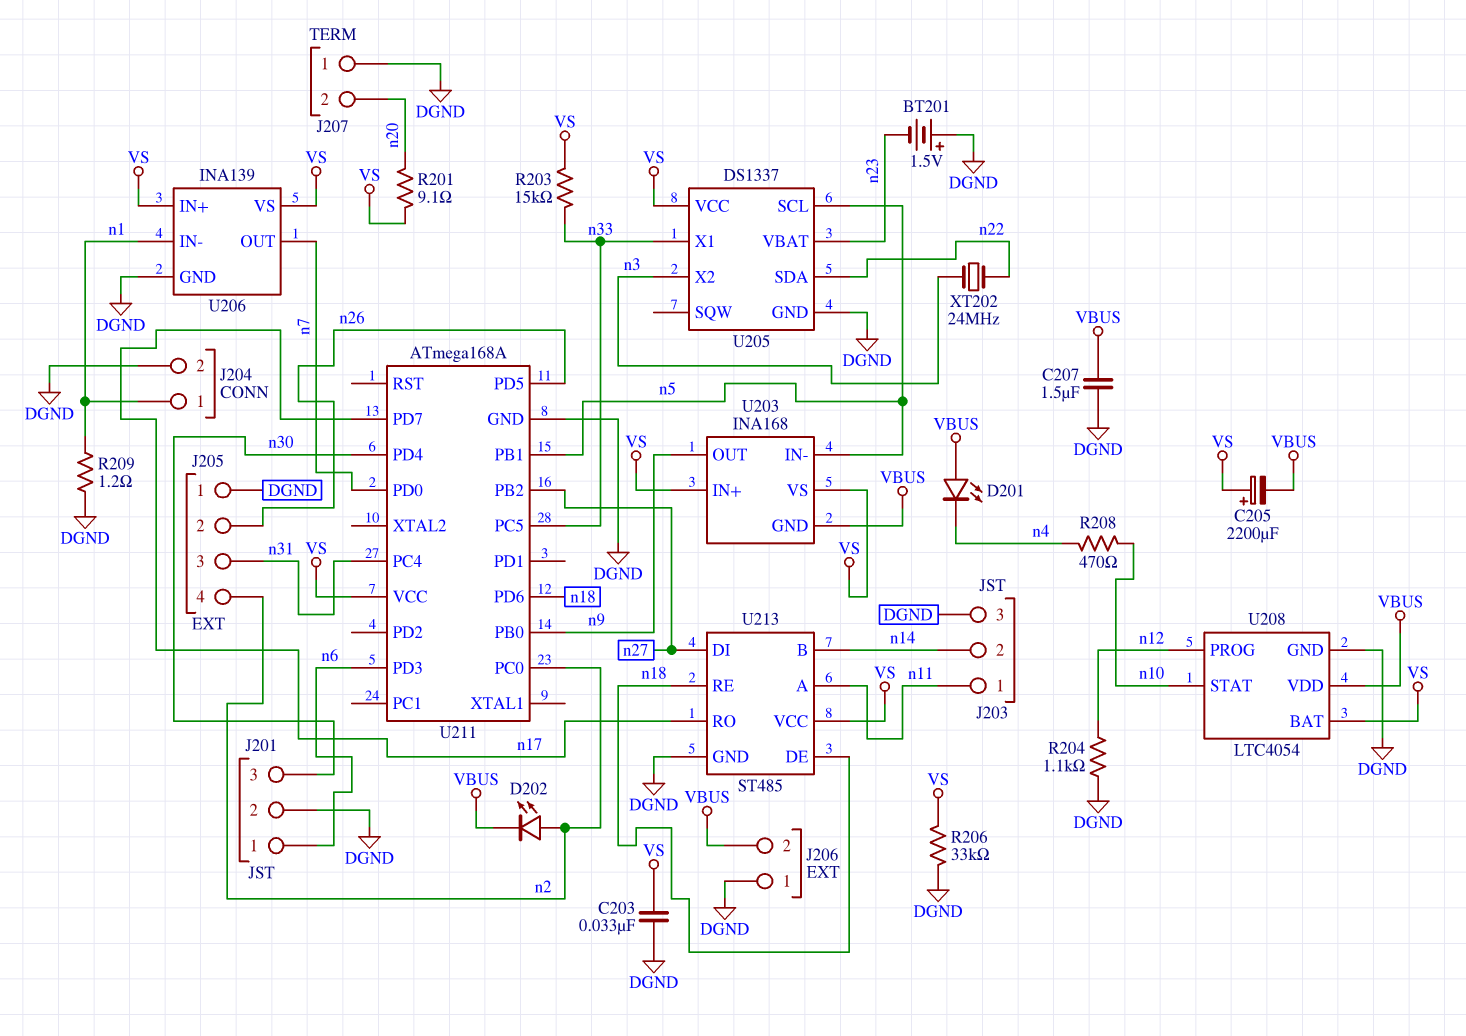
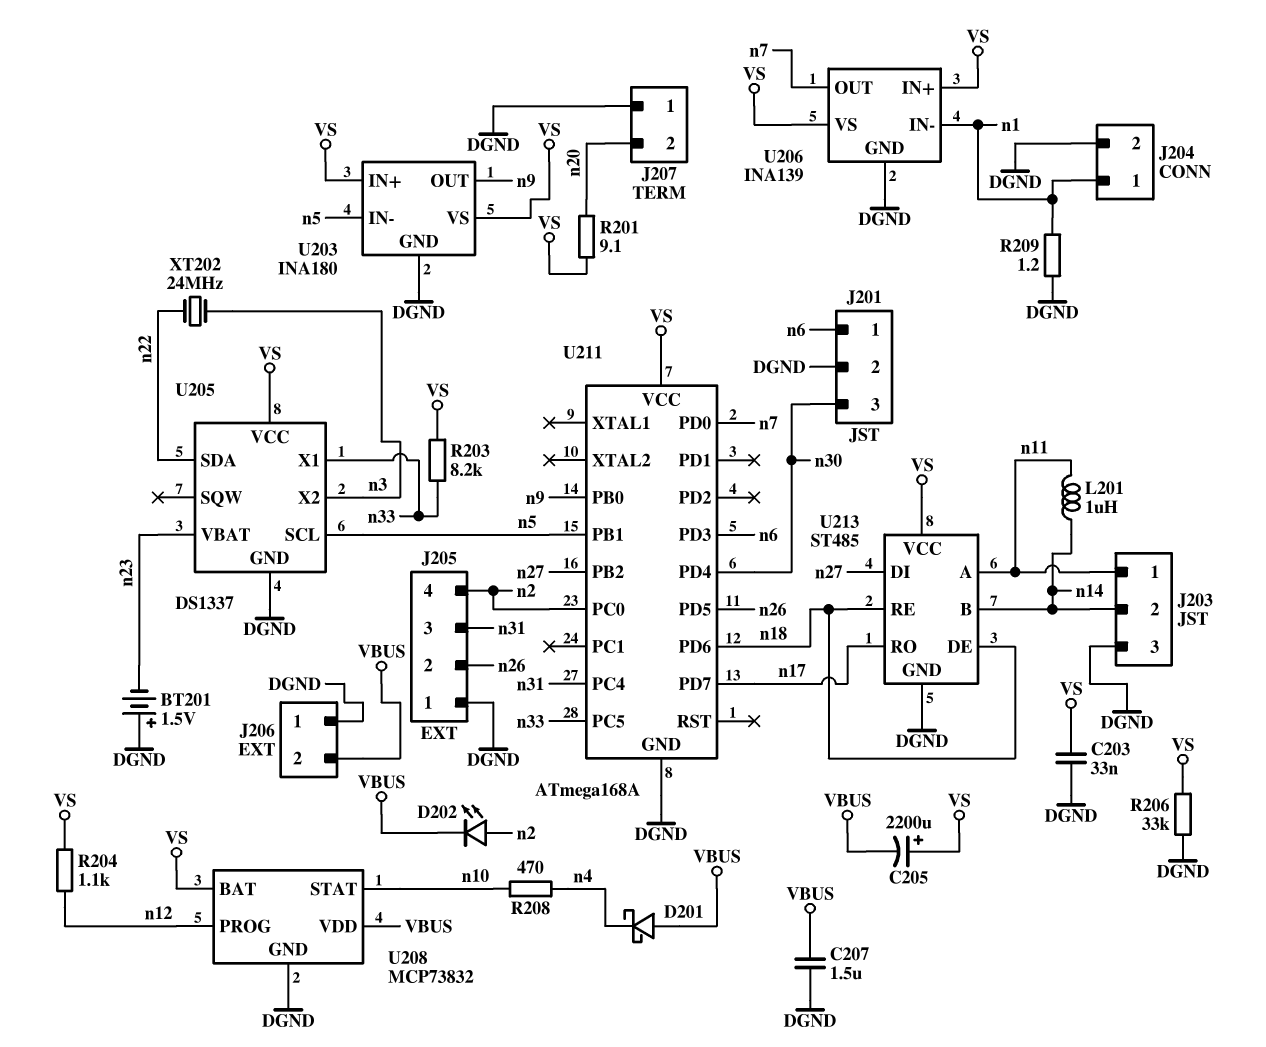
D201: LED (A VBUS, K n4) -> schottky (A VBUS, K n4)
L201: none -> 1uH (n11, n14)
R203: 15k (VS, n33) -> 8.2k (VS, n33)
R204: 1.1k (DGND, n12) -> 1.1k (VS, n12)
U203: INA168 -> INA180
U203 pin GND: VBUS -> DGND
U208: LTC4054 -> MCP73832

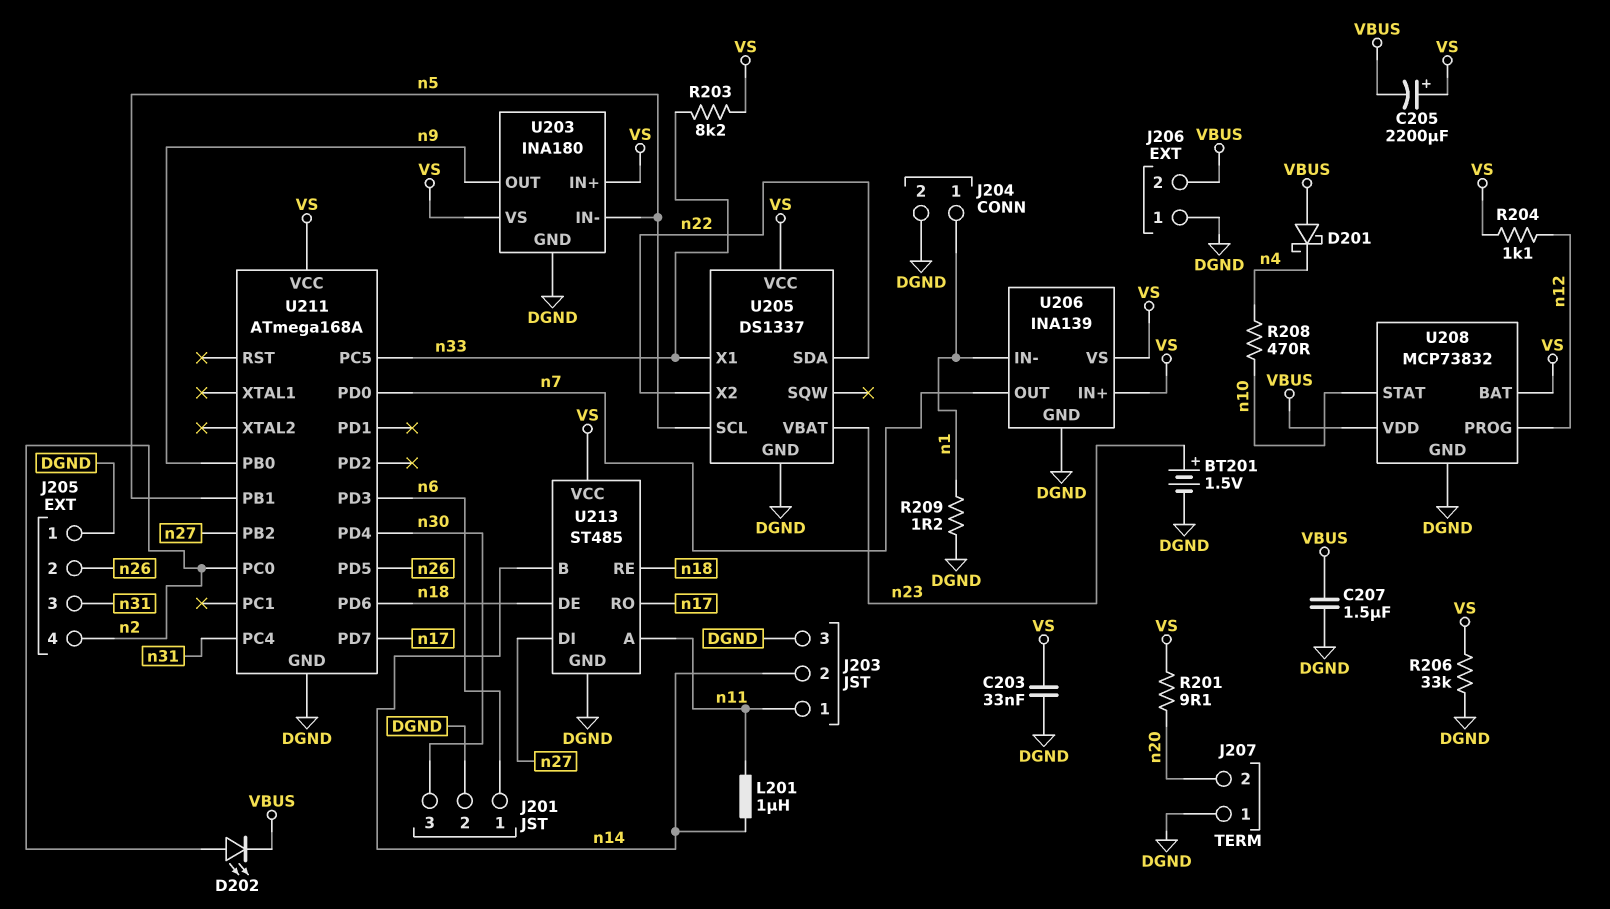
BT201: 1.5V (plus DGND, minus n23) -> 1.5V (plus n23, minus DGND)
U205 pin X2: n3 -> n22
XT202: 24MHz (n3, n22) -> none

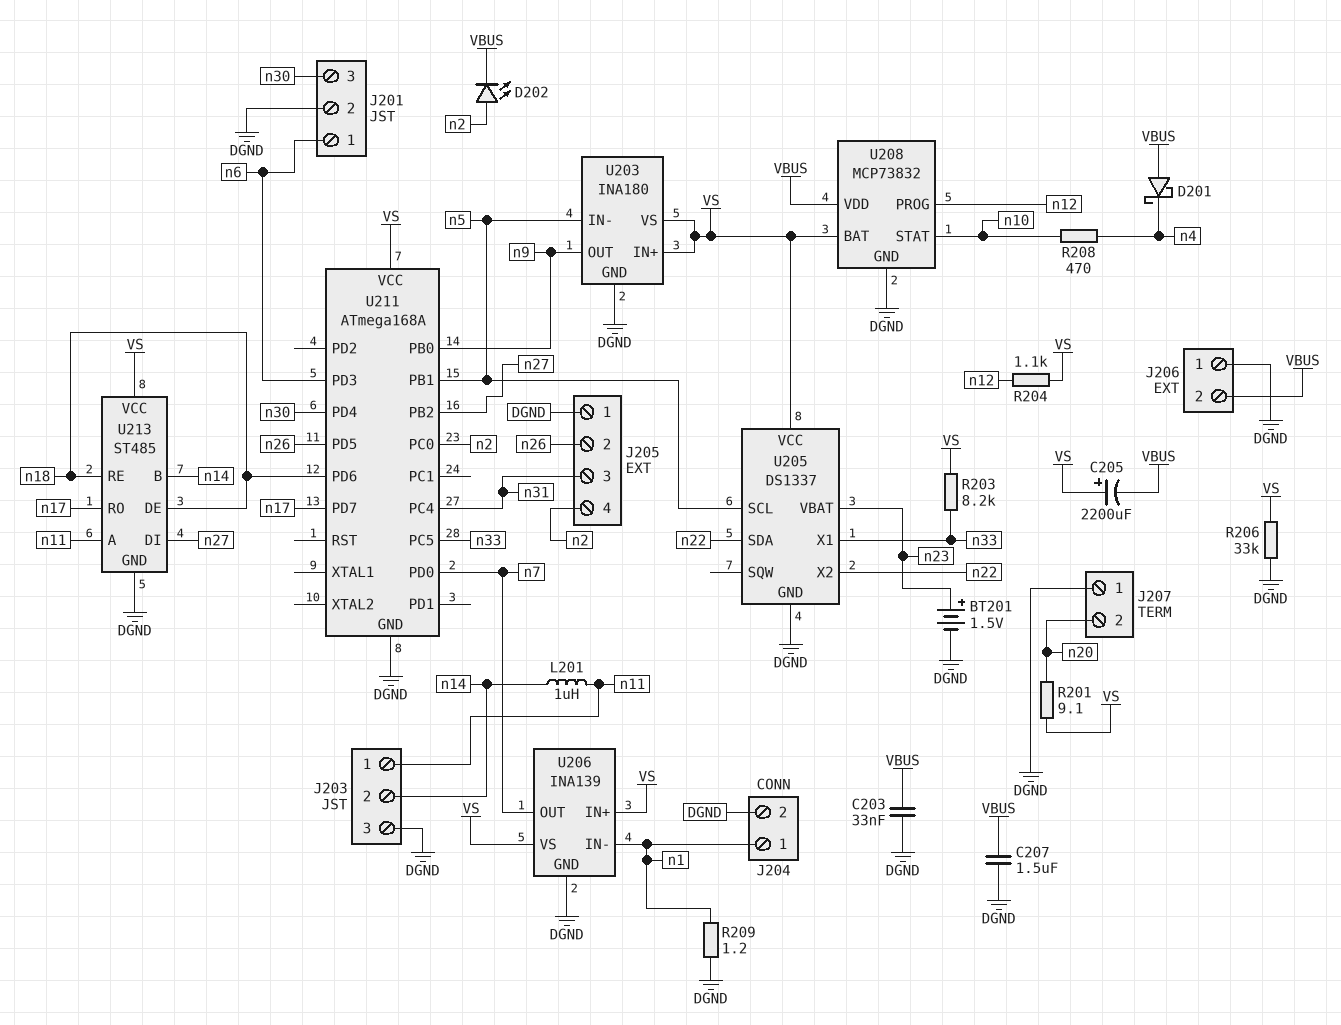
C203: 33nF (DGND, VS) -> 33nF (DGND, VBUS)

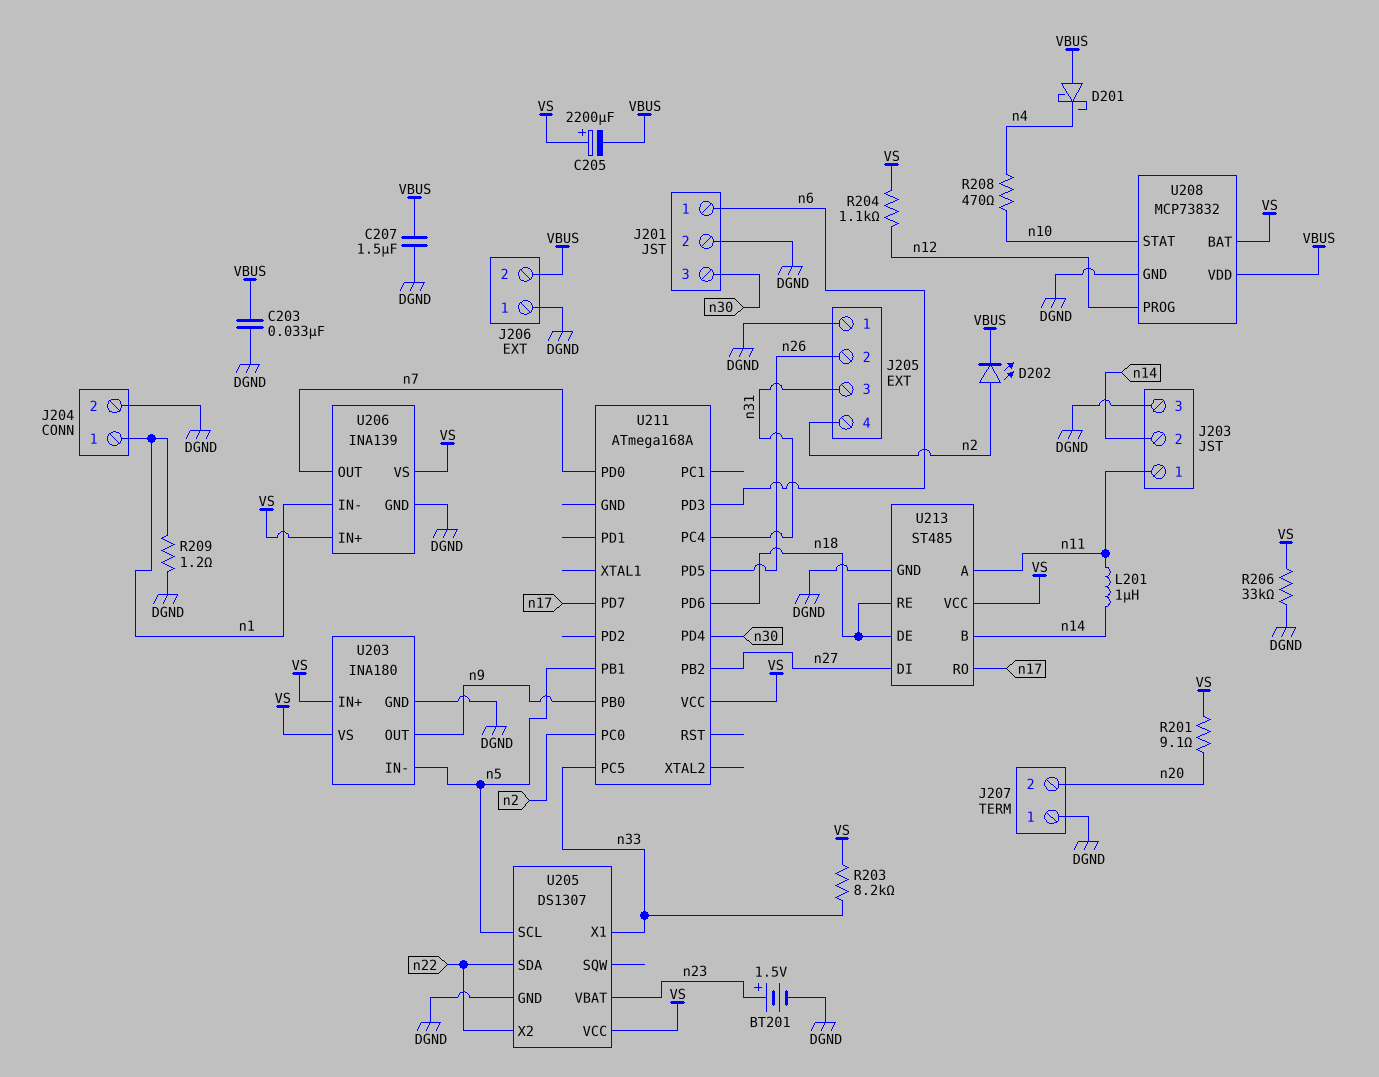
U205: DS1337 -> DS1307
U211 pin GND: DGND -> none

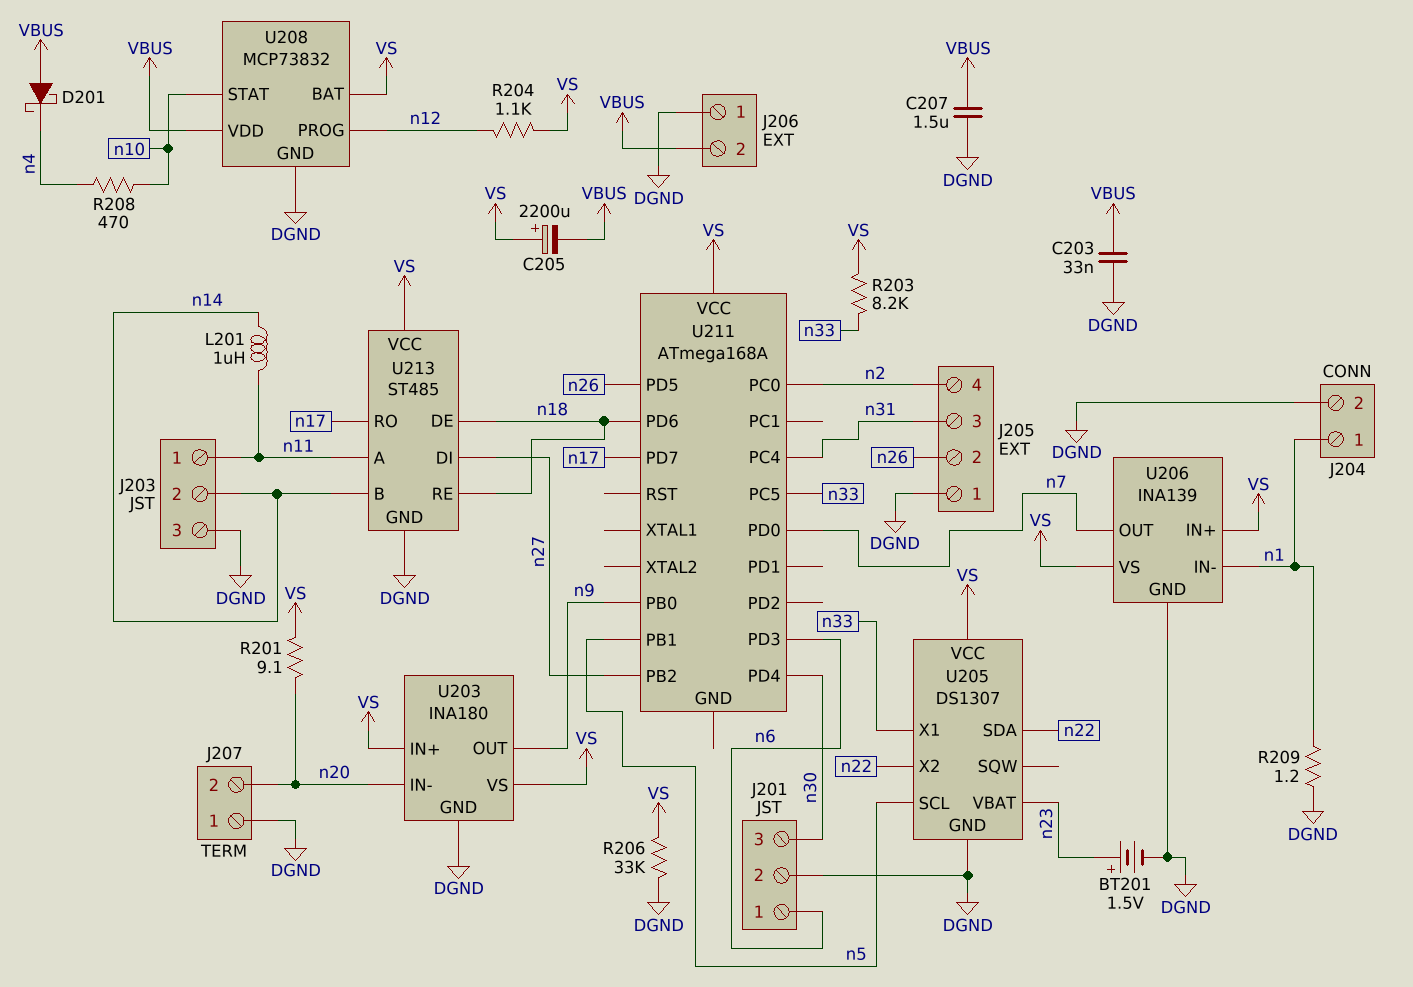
D202: LED (A n2, K VBUS) -> none
U203 pin IN-: n5 -> n20

